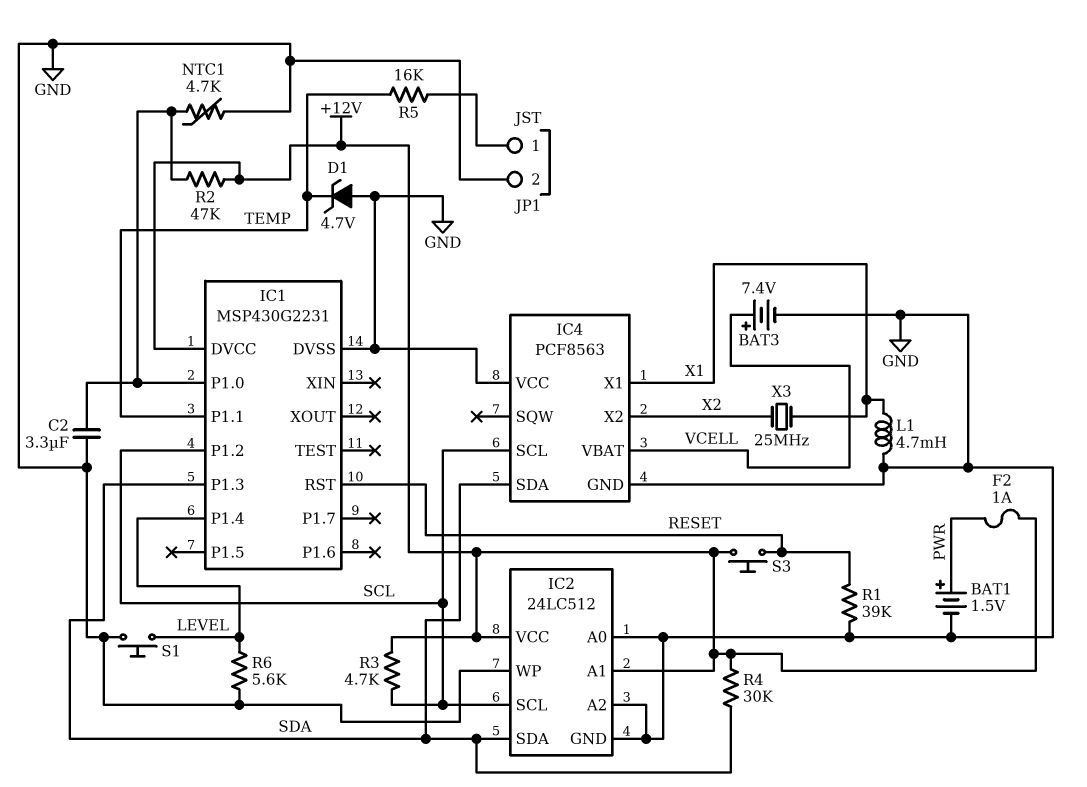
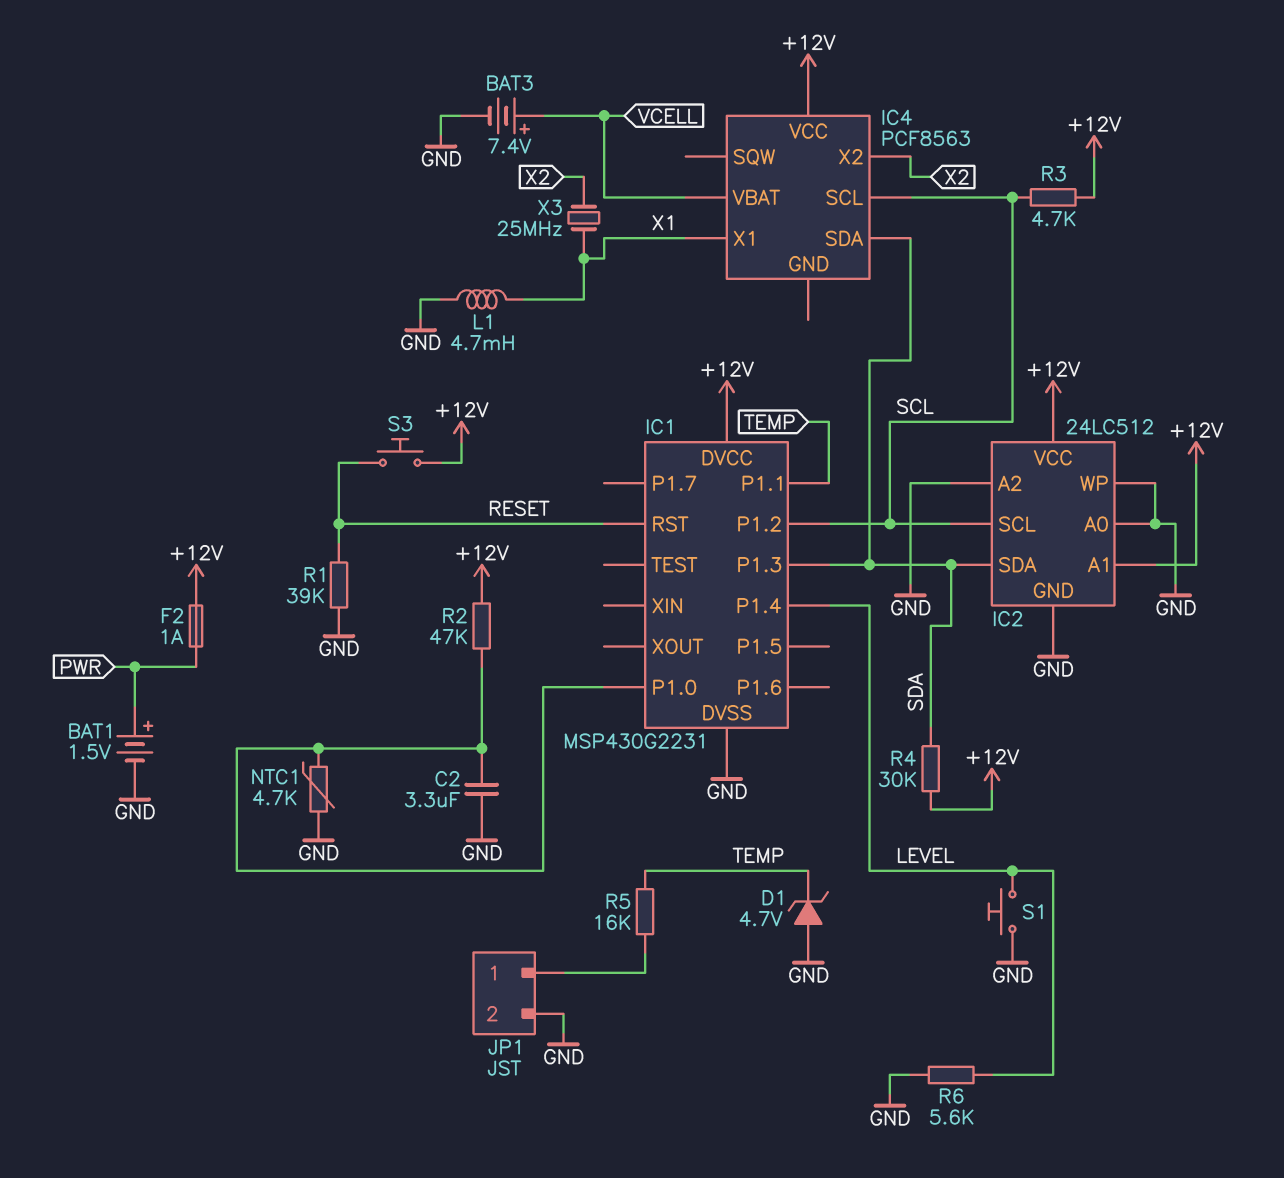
IC4 pin GND: GND -> none
IC4 pin VCC: GND -> +12V

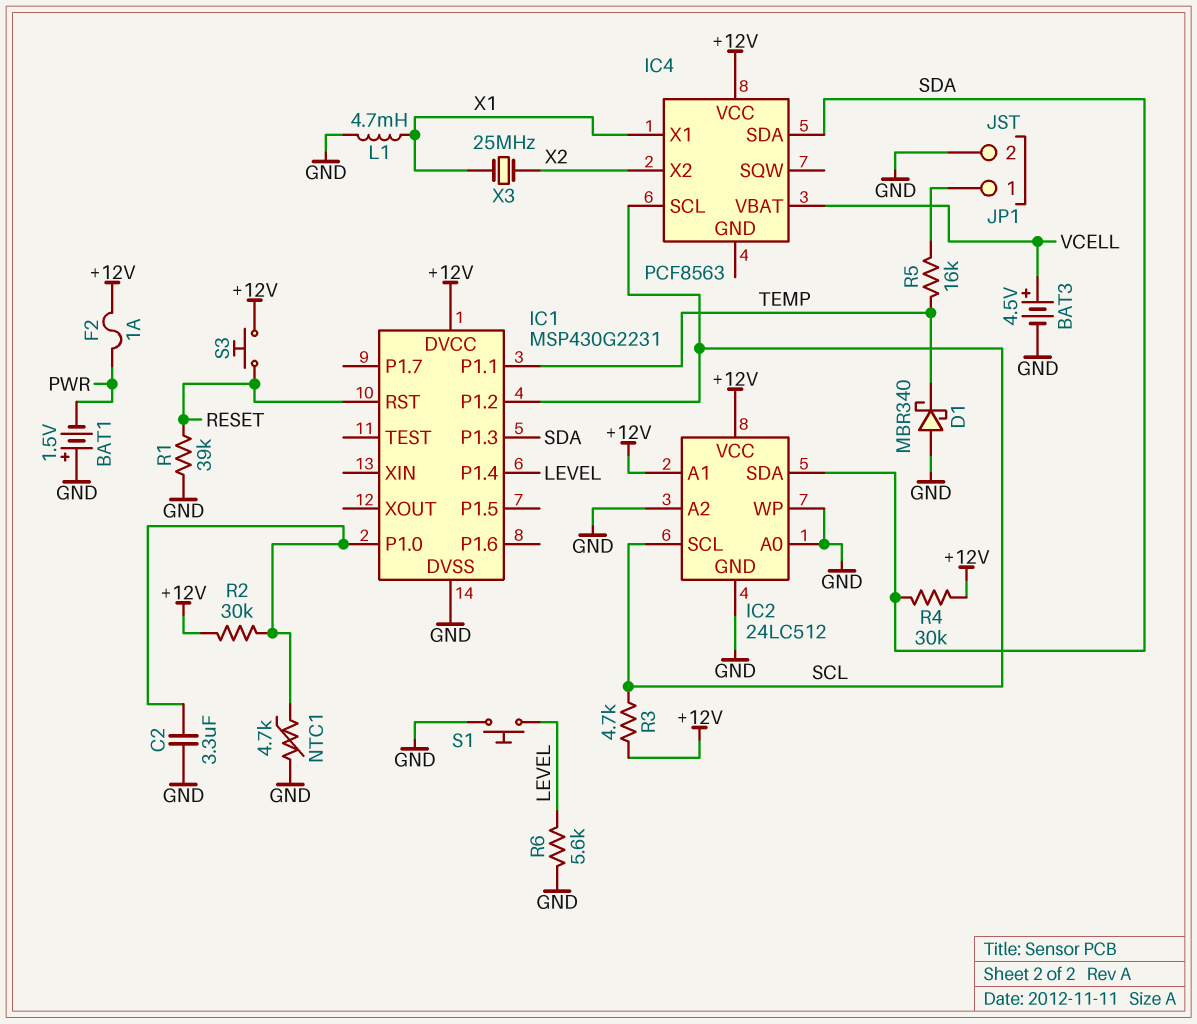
BAT1: 1.5V (plus PWR, minus GND) -> 1.5V (plus GND, minus PWR)
BAT3: 7.4V (plus VCELL, minus GND) -> 4.5V (plus VCELL, minus GND)
D1: zener 4.7V (A GND, K TEMP) -> schottky MBR340 (A GND, K TEMP)
R2: 47k (+12V, IC1/P1.0) -> 30k (+12V, IC1/P1.0)

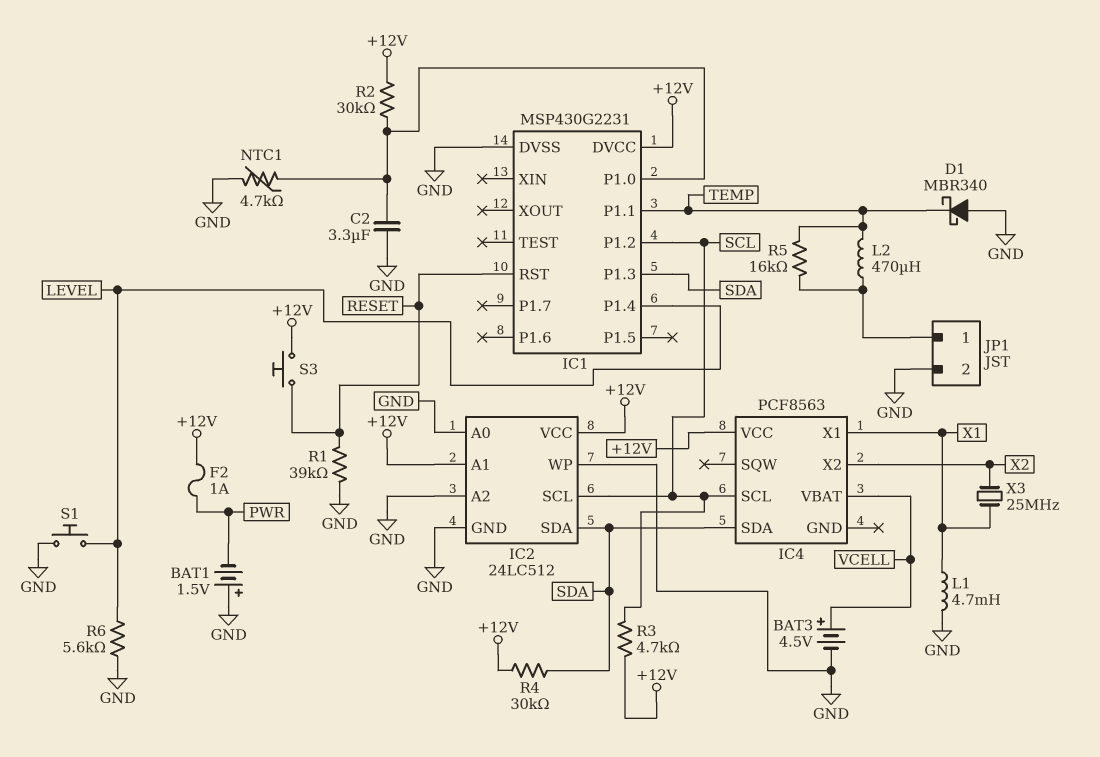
L2: none -> 470uH (JP1/1, TEMP)

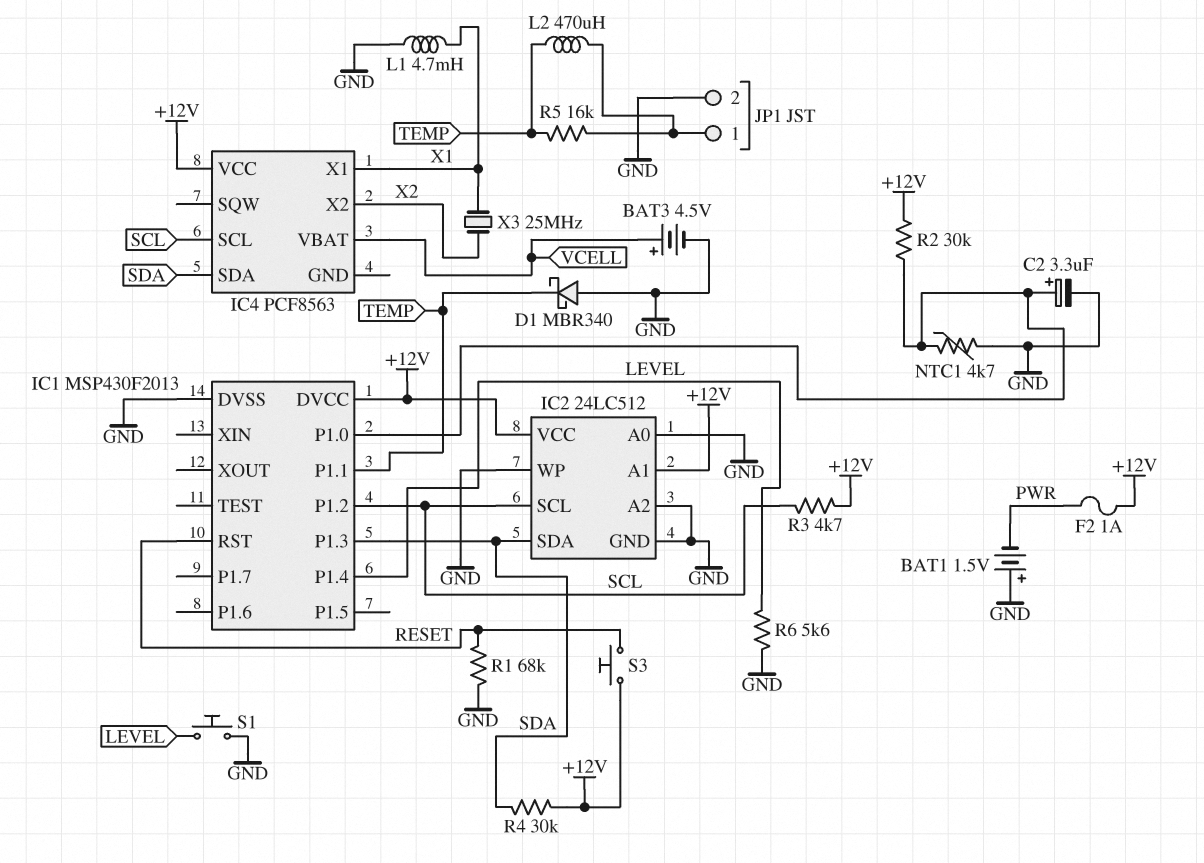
C2: 3.3uF (GND, IC1/P1.0) -> 3.3uF (plus IC1/P1.0, minus GND)
IC1: MSP430G2231 -> MSP430F2013
R1: 39k (GND, RESET) -> 68k (GND, RESET)

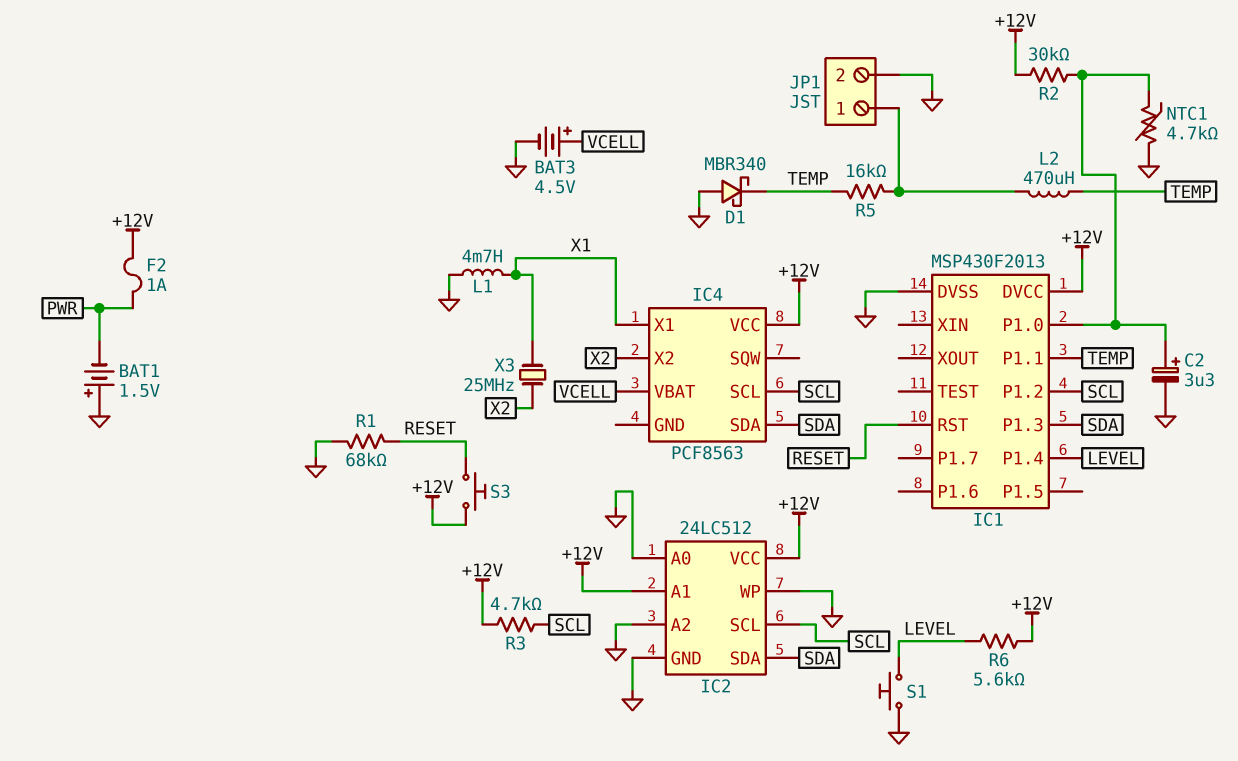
R4: 30k (+12V, SDA) -> none
R6: 5.6k (GND, LEVEL) -> 5.6k (+12V, LEVEL)

